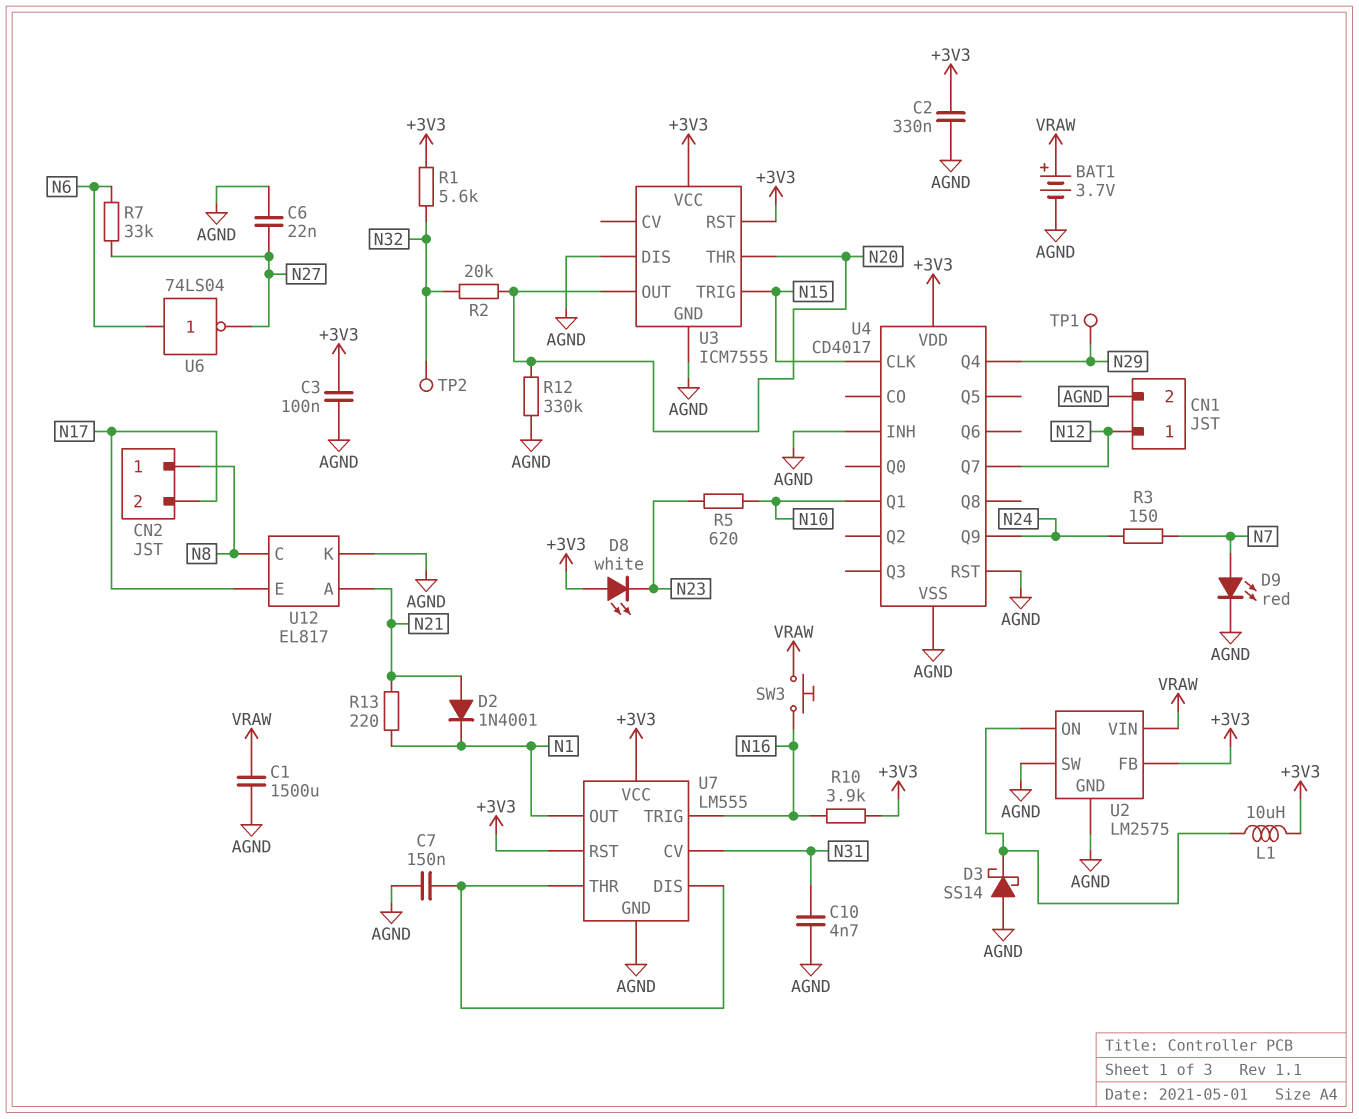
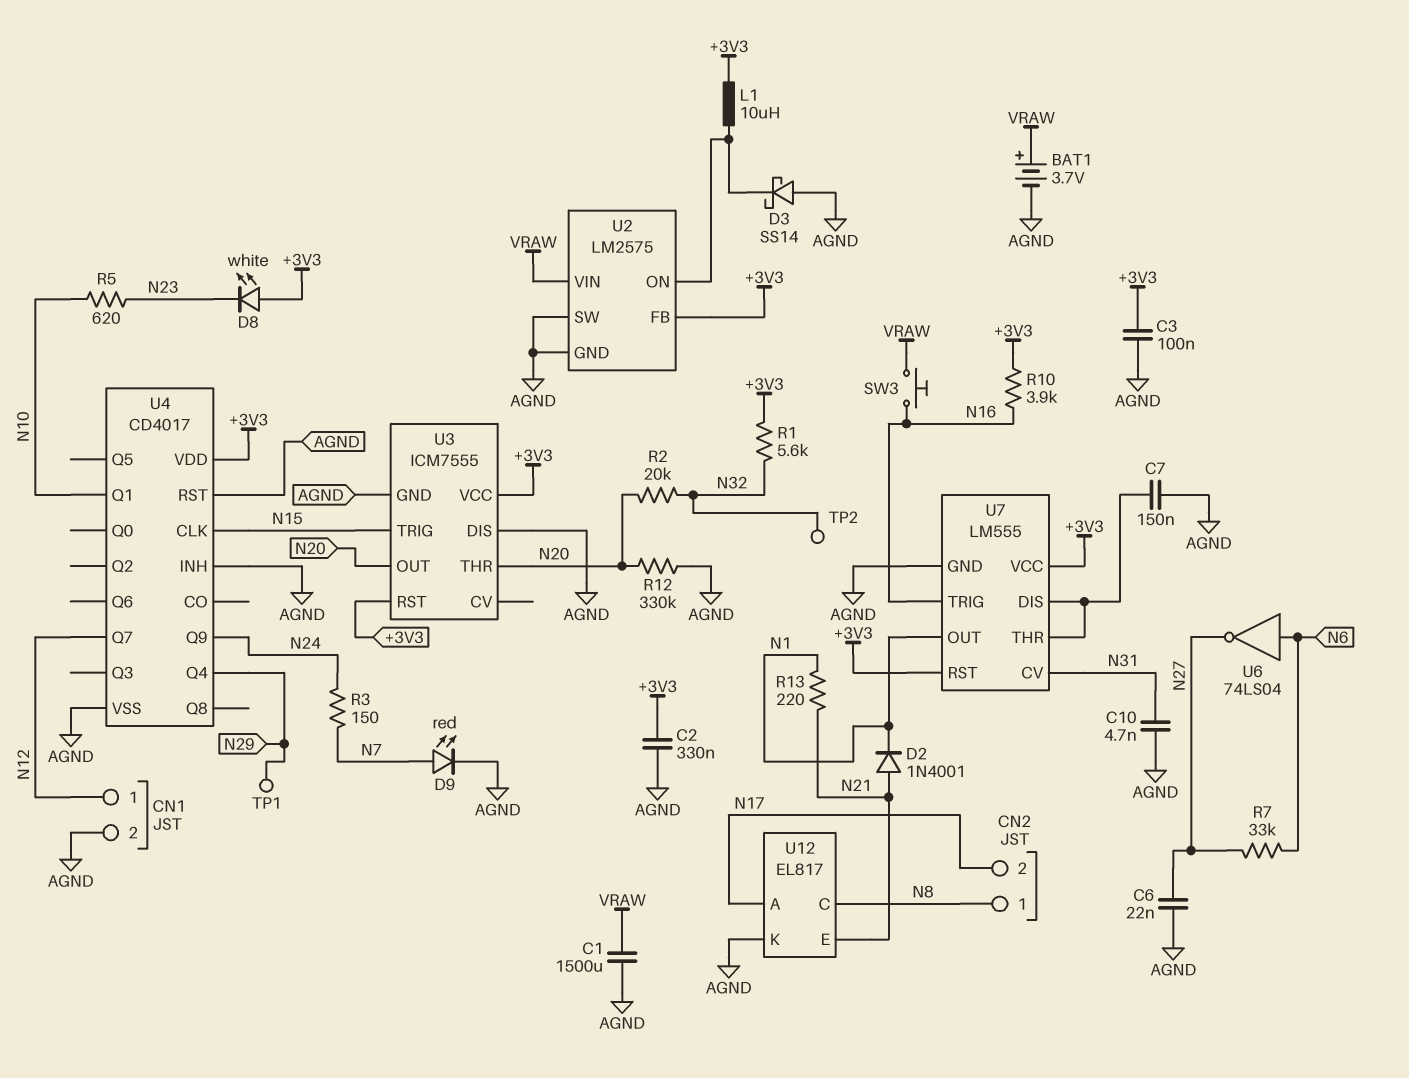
U12 pin A: N21 -> N17
U12 pin E: N17 -> N21

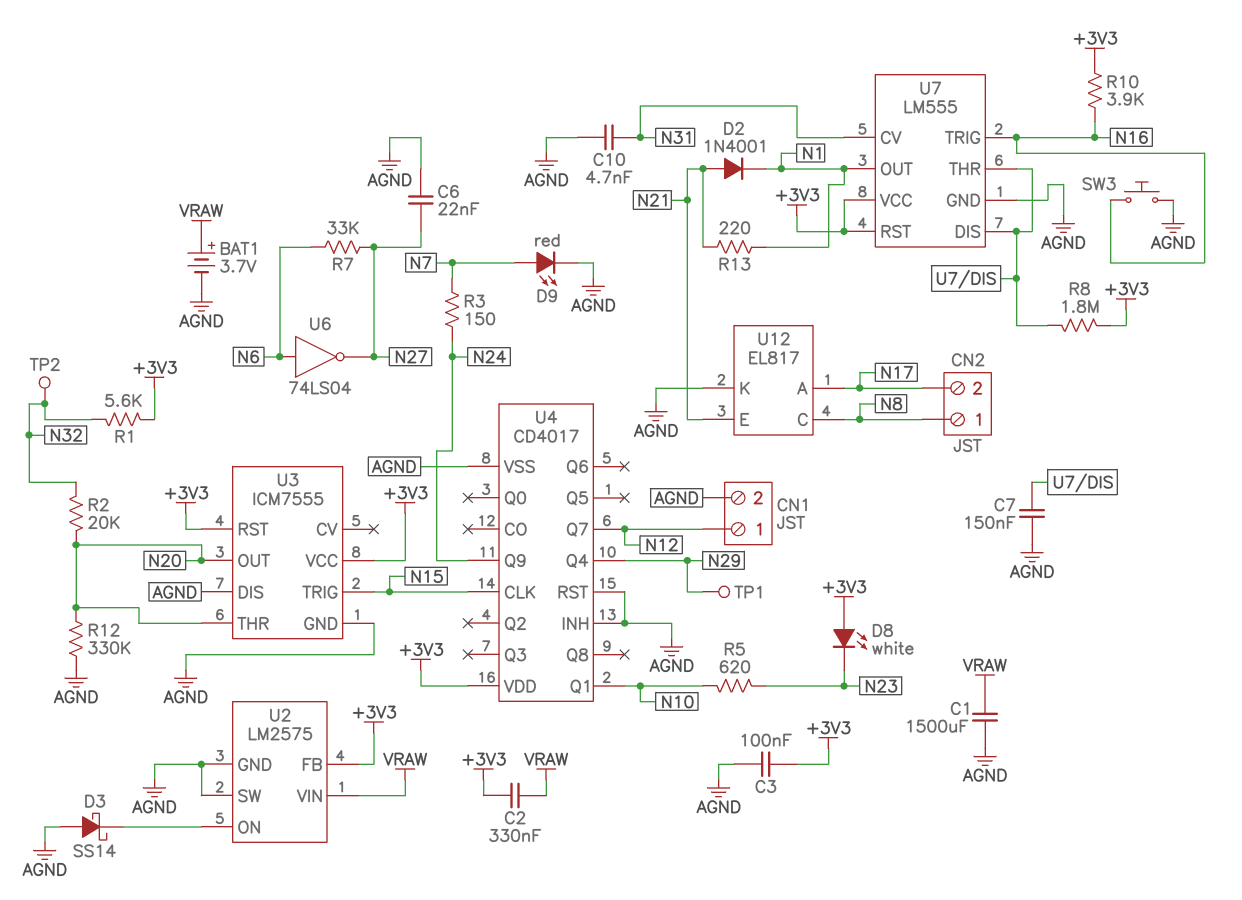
C2: 330nF (+3V3, AGND) -> 330nF (+3V3, VRAW)
L1: 10uH (+3V3, U2/ON) -> none
R8: none -> 1.8M (+3V3, U7/DIS)
SW3: button (N16, VRAW) -> button (AGND, N16)

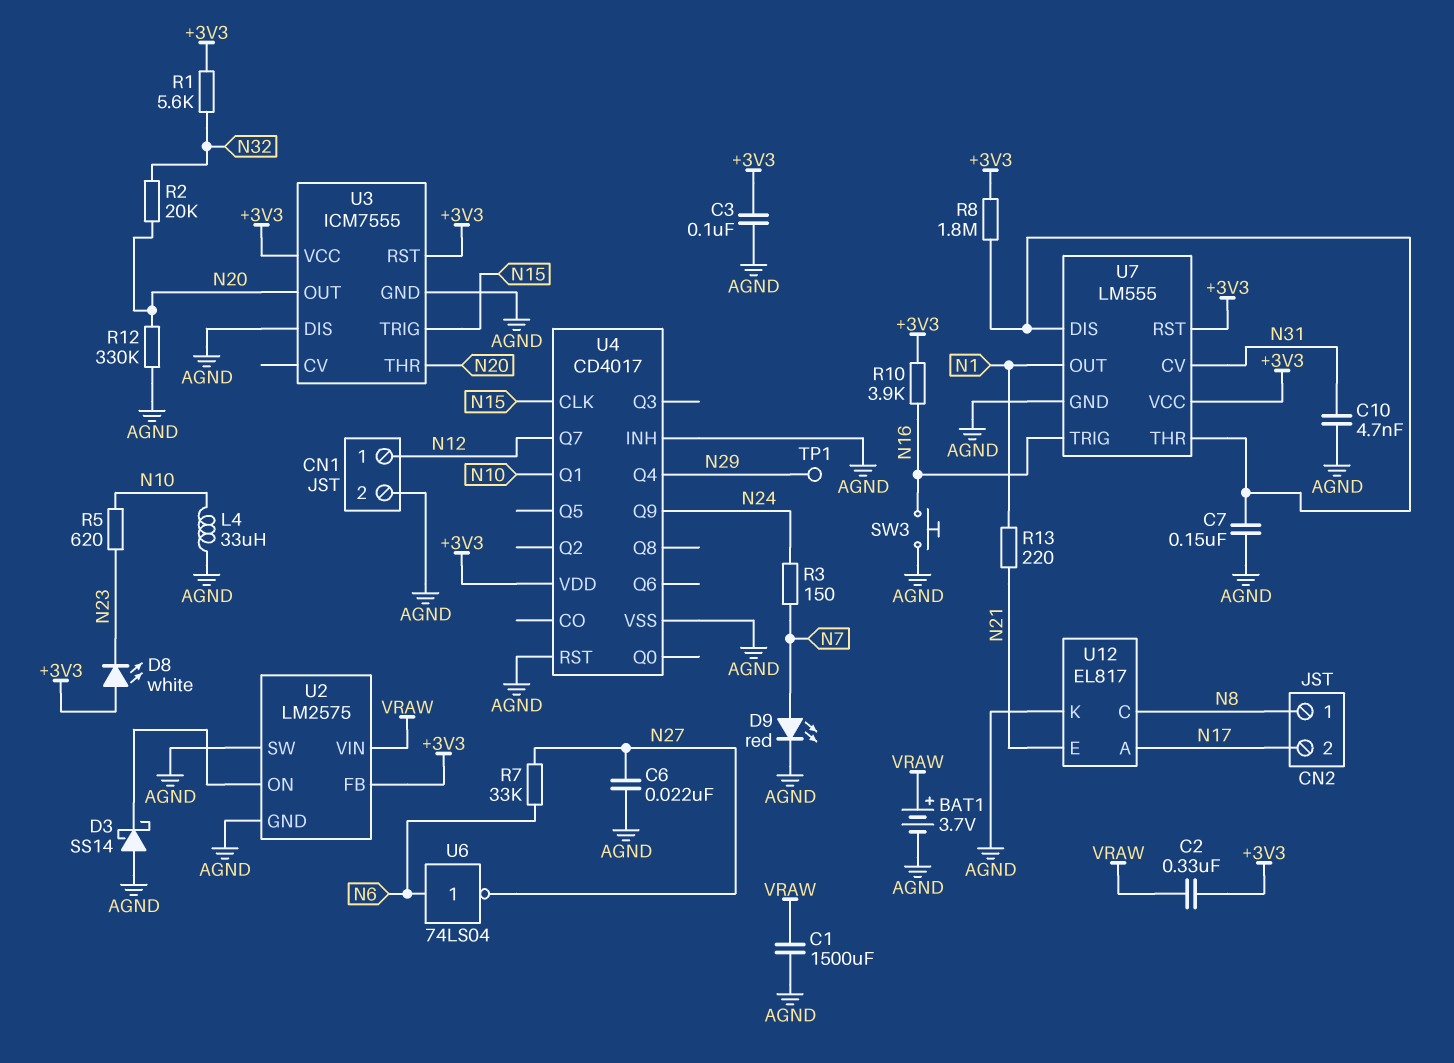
D2: diode 1N4001 (A N21, K N1) -> none
L4: none -> 33uH (AGND, N10)
TP2: test point (N32) -> none

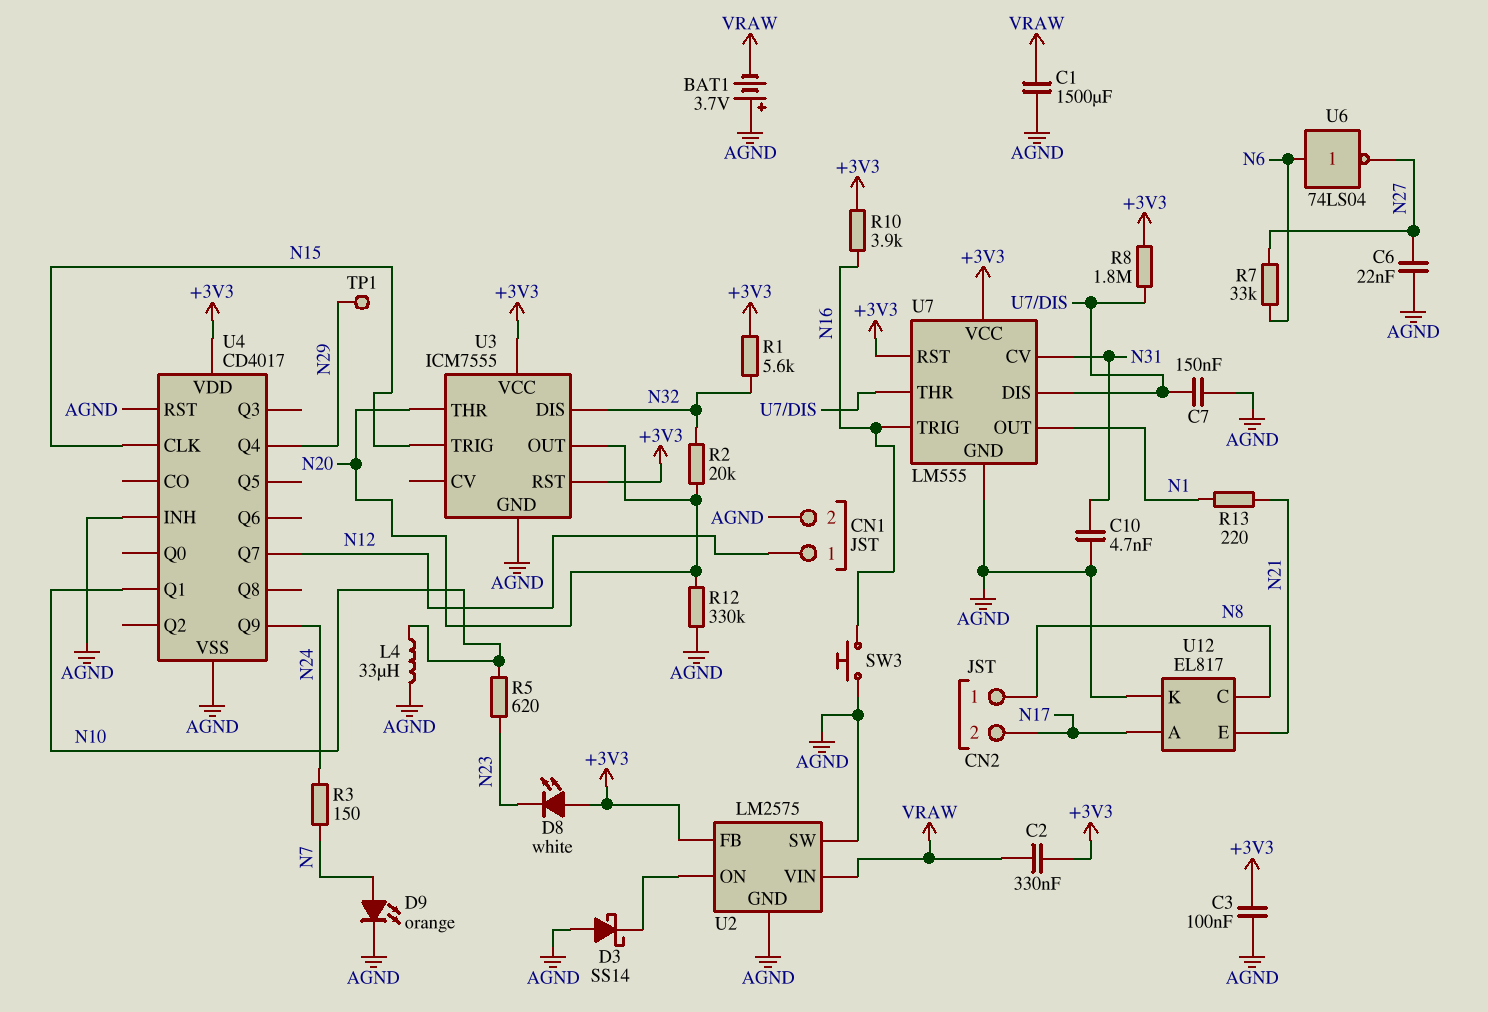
BAT1: 3.7V (plus VRAW, minus AGND) -> 3.7V (plus AGND, minus VRAW)
D9: LED red (A N7, K AGND) -> LED orange (A N7, K AGND)
U3 pin DIS: AGND -> N32

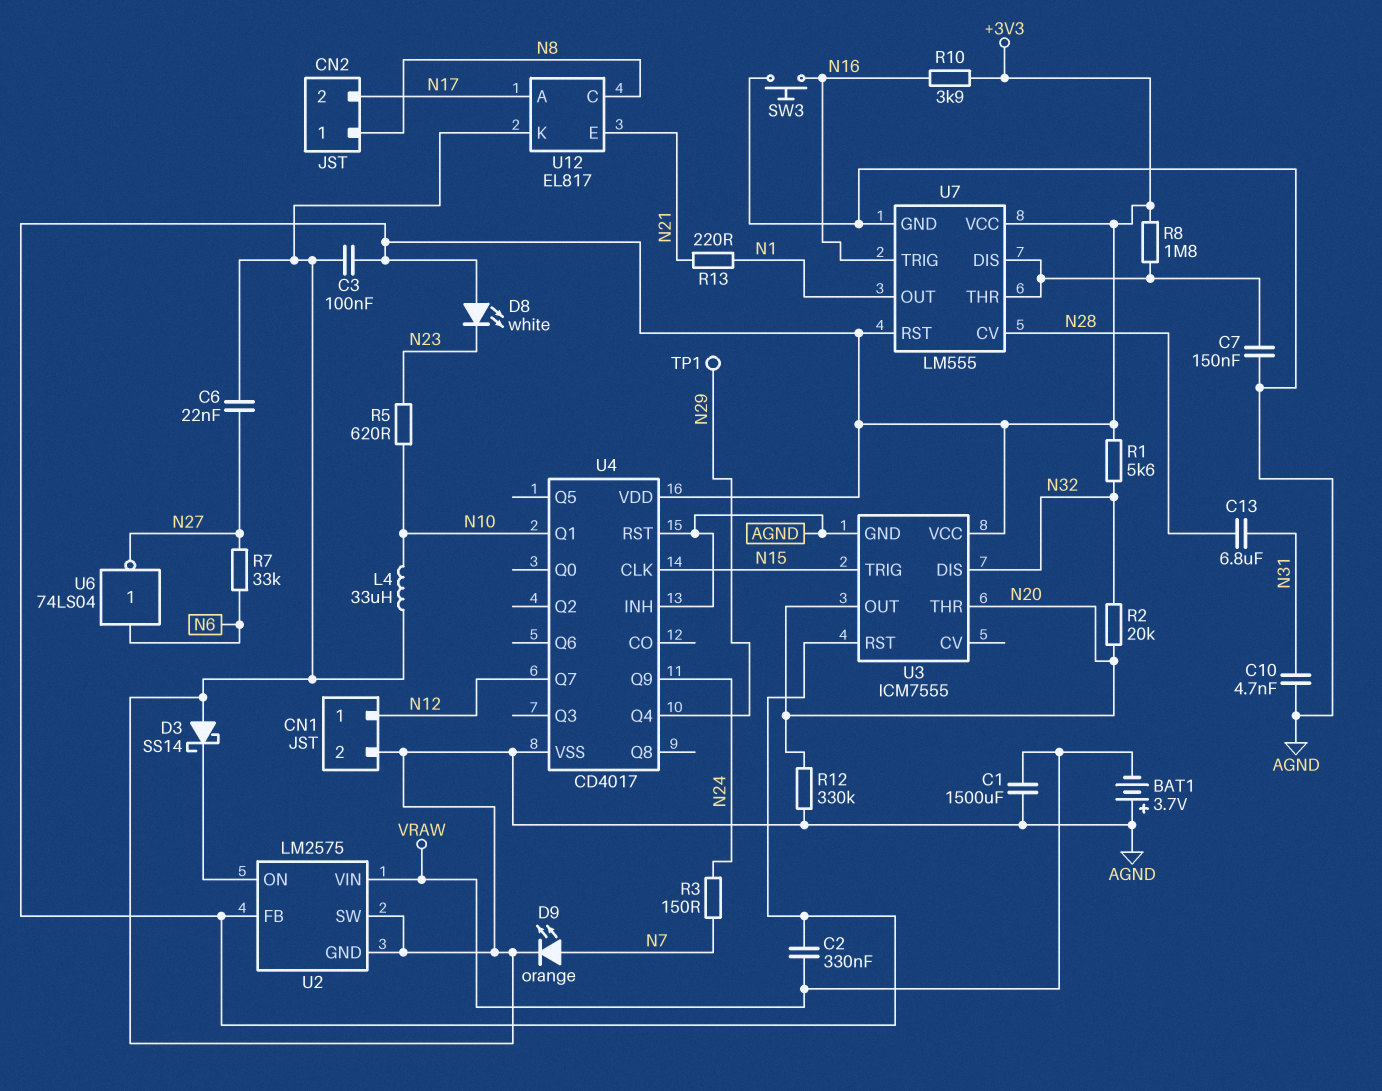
C13: none -> 6.8uF (N28, N31)
U7 pin CV: N31 -> N28

